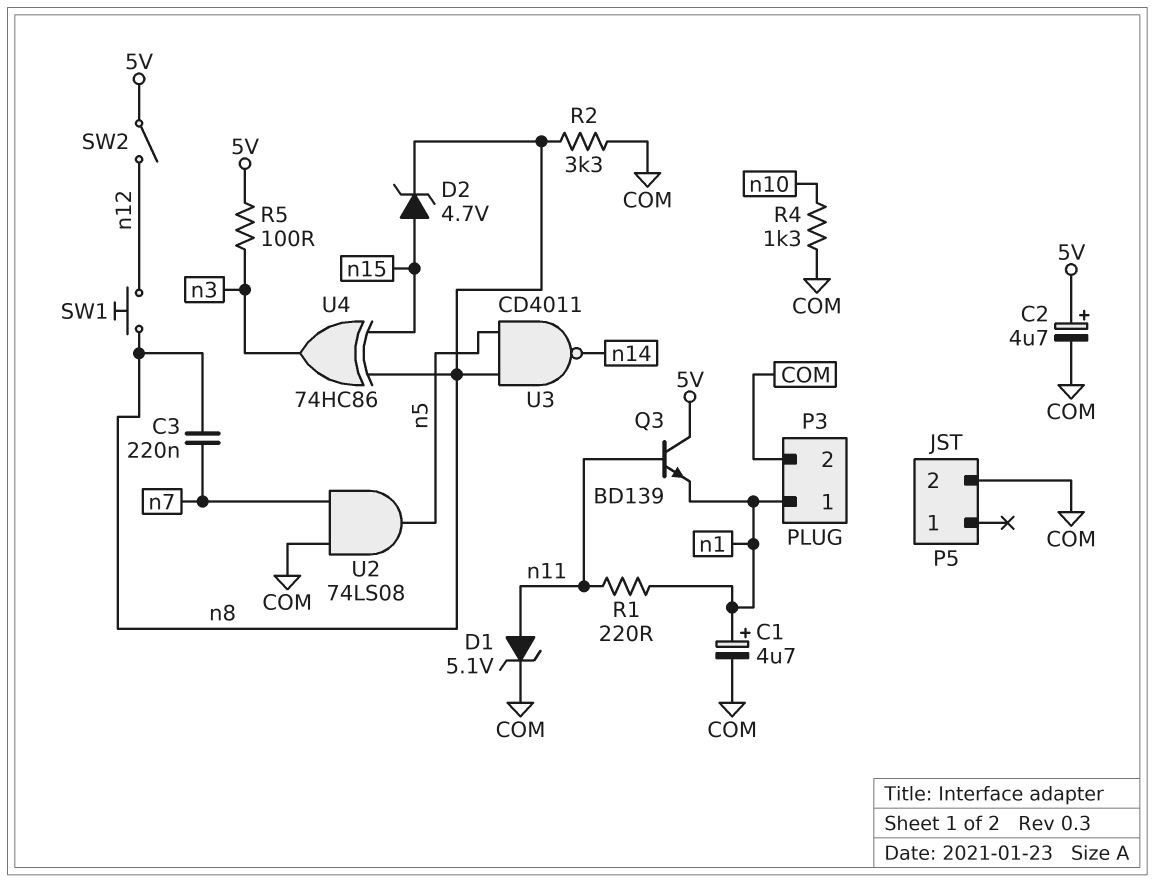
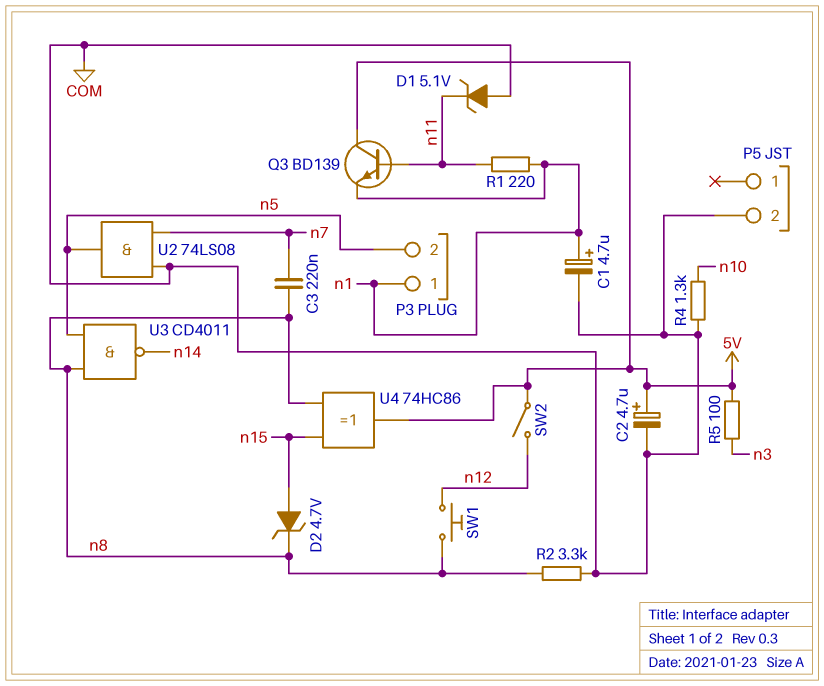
D1: zener 5.1V (A n11, K COM) -> zener 5.1V (A COM, K n11)
P3 pin 2: COM -> n5
U4: XOR 74HC86 (in n8, in n15, out n3) -> XOR 74HC86 (in n8, in n15, out 5V)

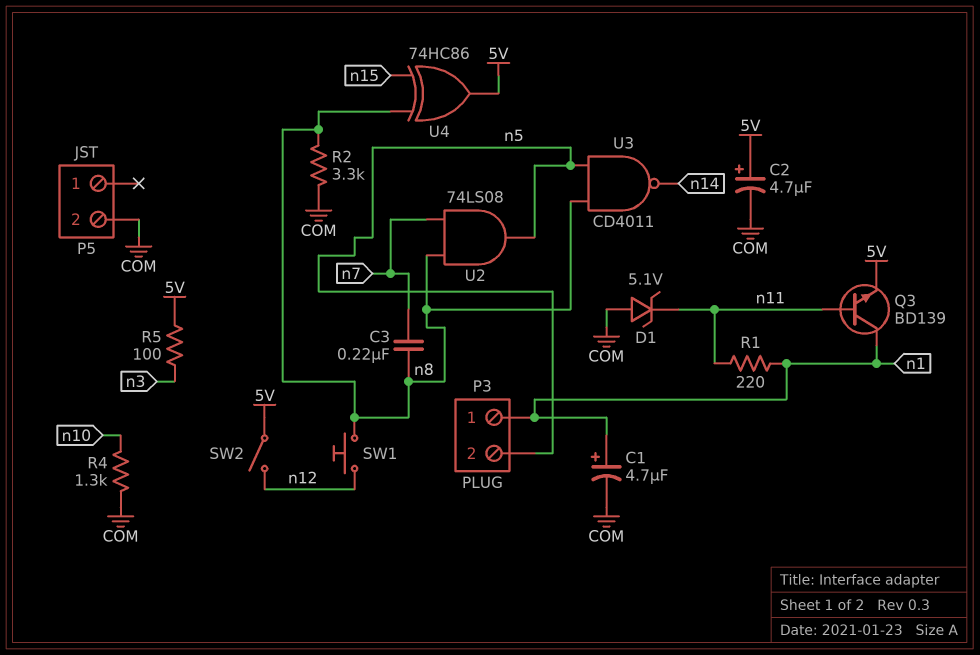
D2: zener 4.7V (A n15, K n8) -> none
Q3: NPN BD139 (B n11, C 5V, E n1) -> NPN BD139 (B n11, C n1, E 5V)
U2: AND 74LS08 (in COM, in n7, out n5) -> AND 74LS08 (in n7, in n8, out n5)

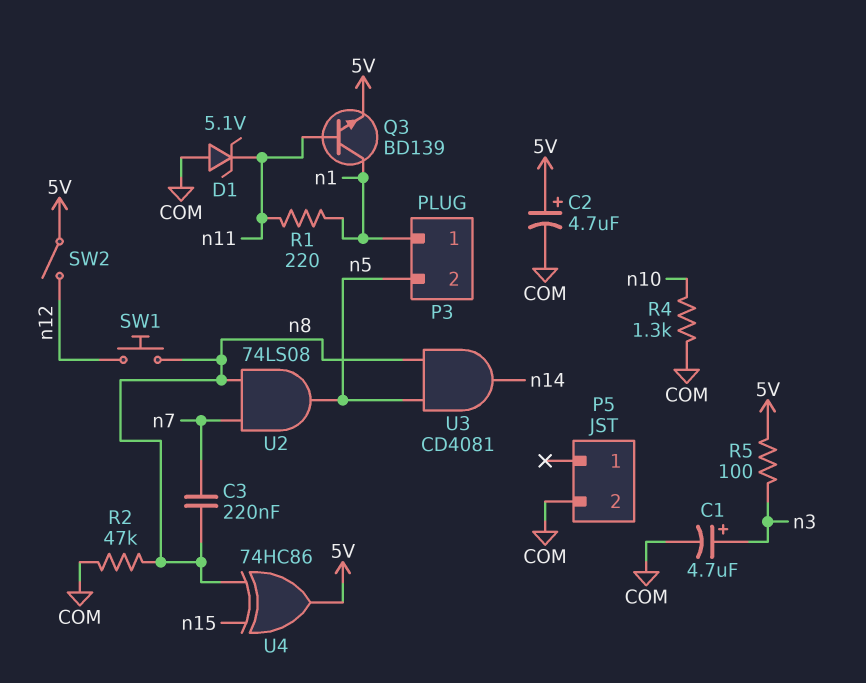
C1: 4.7uF (plus n1, minus COM) -> 4.7uF (plus n3, minus COM)
R2: 3.3k (COM, n8) -> 47k (COM, n8)
U3: NAND CD4011 (in n5, in n8, out n14) -> AND CD4081 (in n5, in n8, out n14)

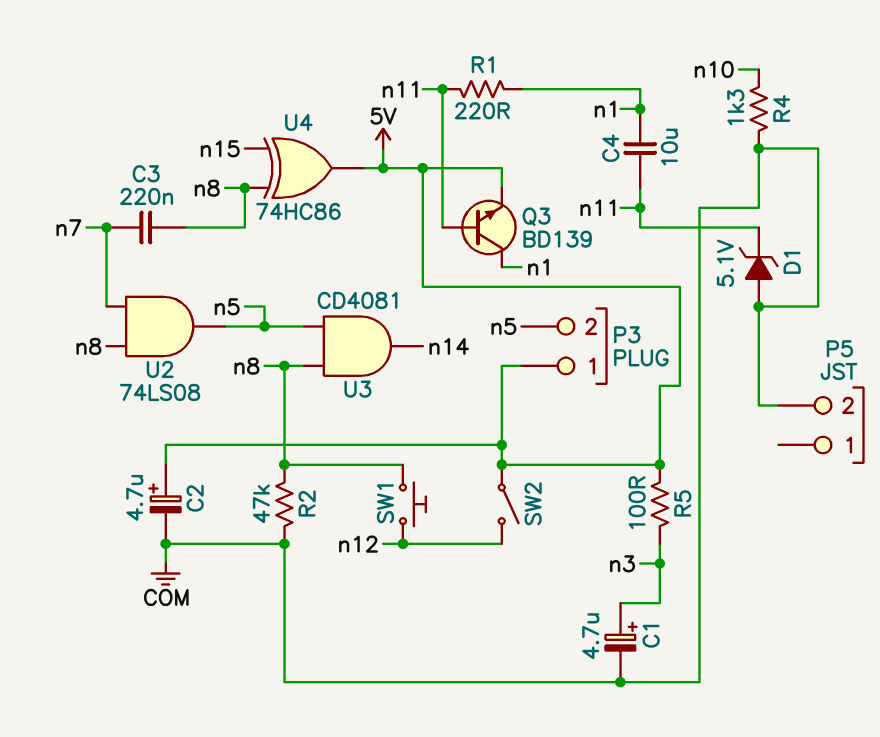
C4: none -> 10uF (n1, n11)
P3 pin 1: n1 -> 5V

